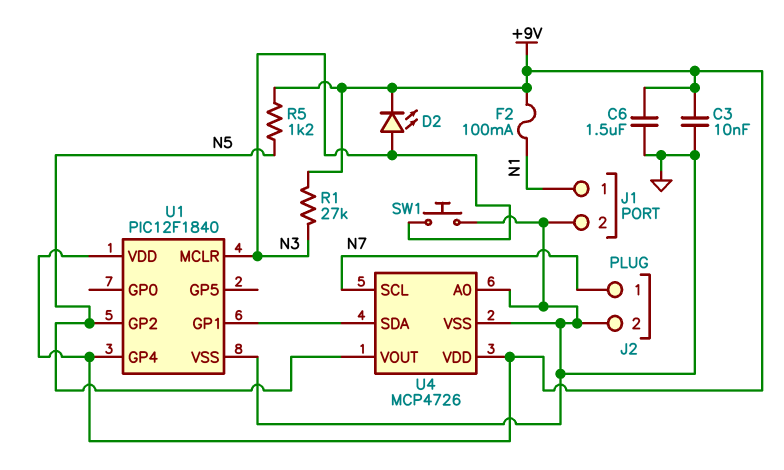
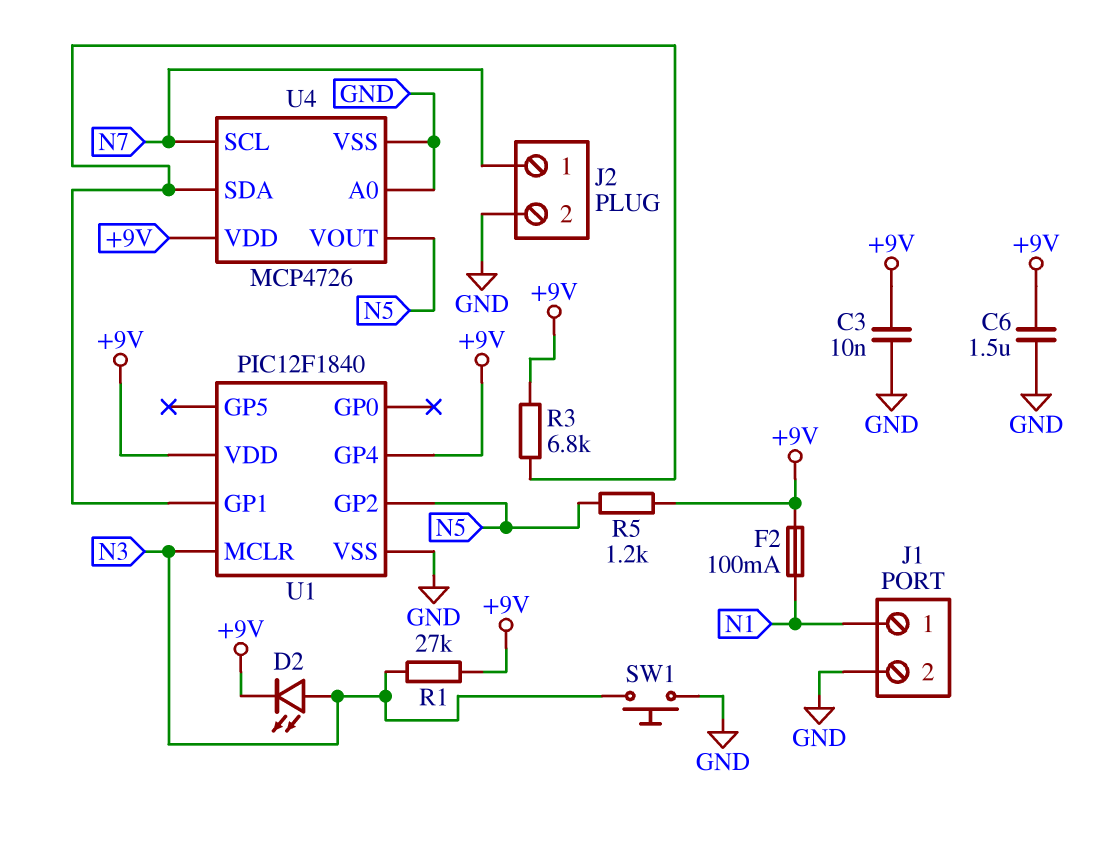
R3: none -> 6.8k (+9V, U1/GP1)

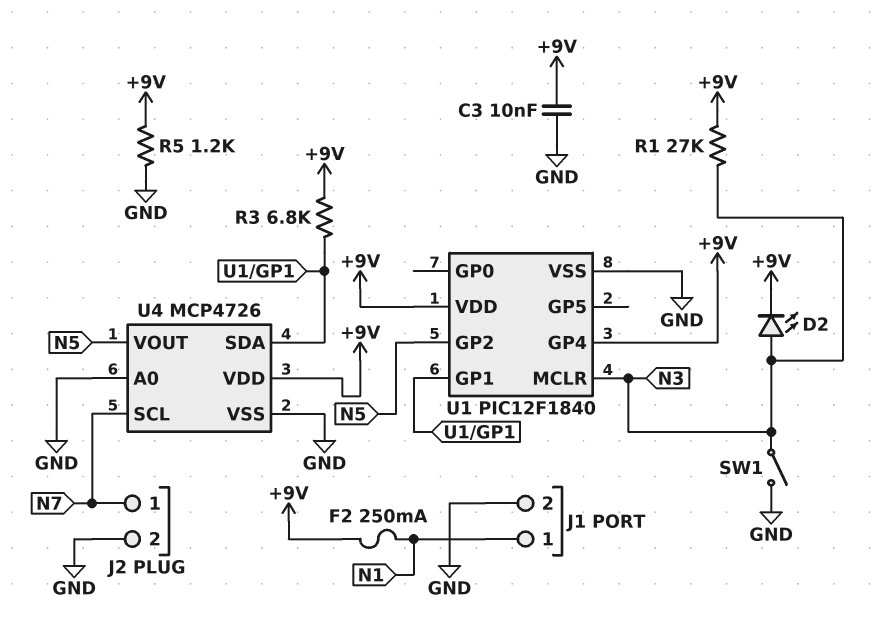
C6: 1.5uF (+9V, GND) -> none
F2: 100mA (+9V, N1) -> 250mA (+9V, N1)
R5: 1.2k (+9V, N5) -> 1.2k (+9V, GND)
SW1: button (GND, N3) -> switch (GND, N3)

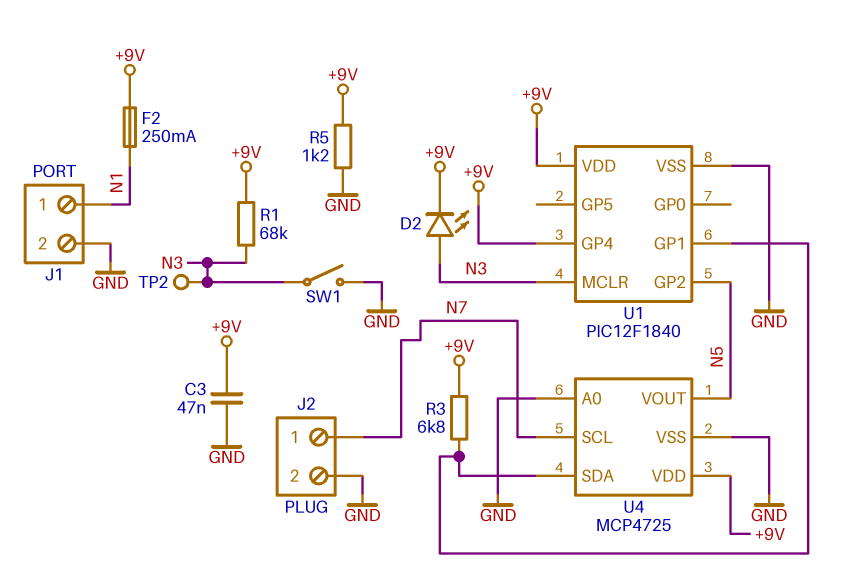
C3: 10nF (+9V, GND) -> 47nF (+9V, GND)
R1: 27k (+9V, N3) -> 68k (+9V, N3)
TP2: none -> test point (N3)
U4: MCP4726 -> MCP4725

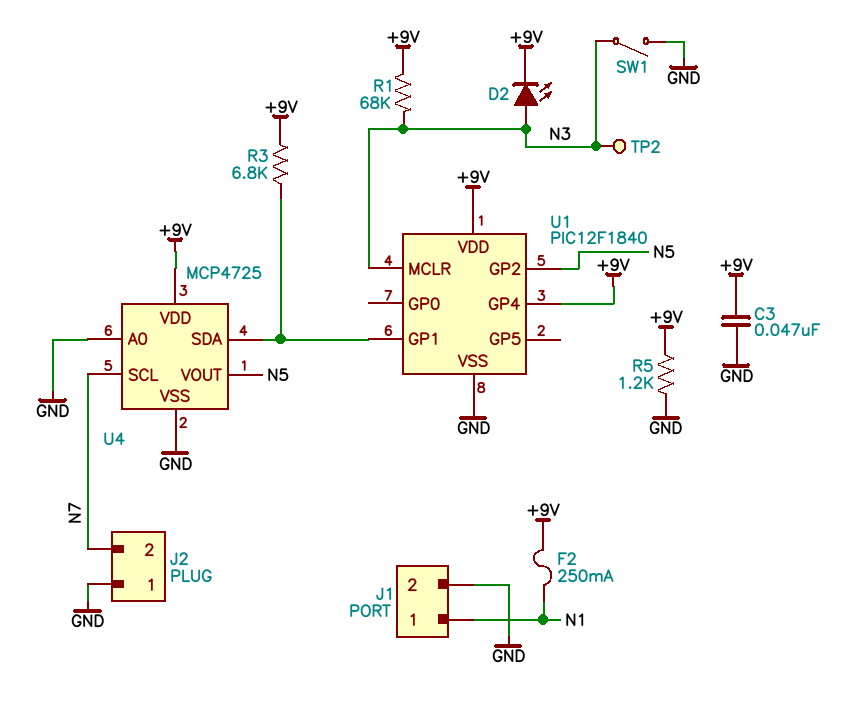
J2 pin 1: N7 -> GND
J2 pin 2: GND -> N7

